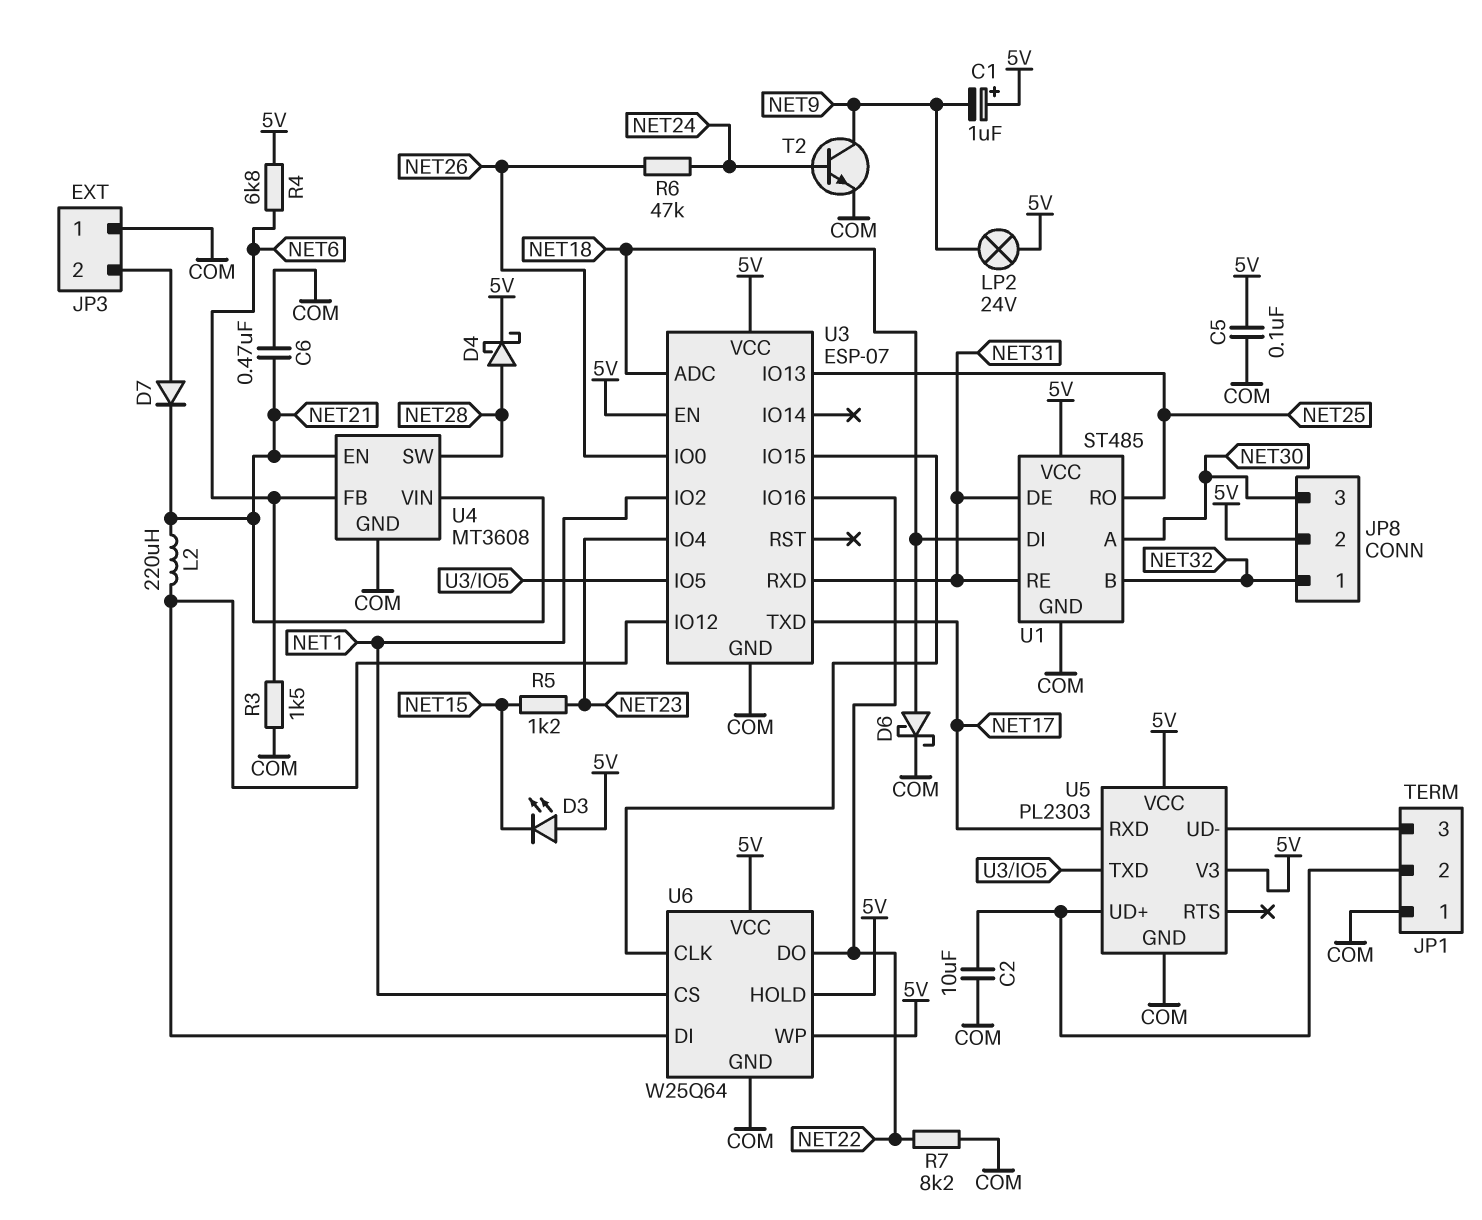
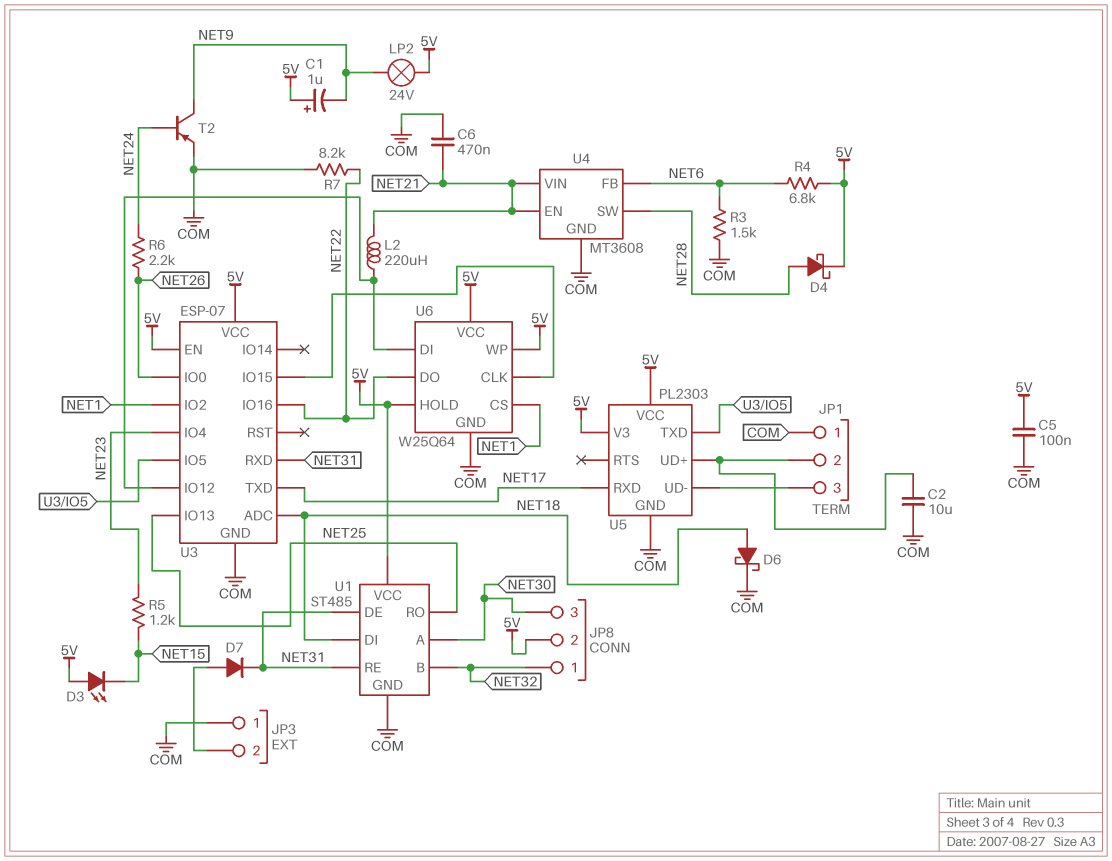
D7: diode (A JP3/2, K NET21) -> diode (A JP3/2, K NET31)
R6: 47k (NET24, NET26) -> 2.2k (NET24, NET26)
T2: NPN (B NET24, C NET9, E COM) -> PNP (B NET24, C NET9, E COM)

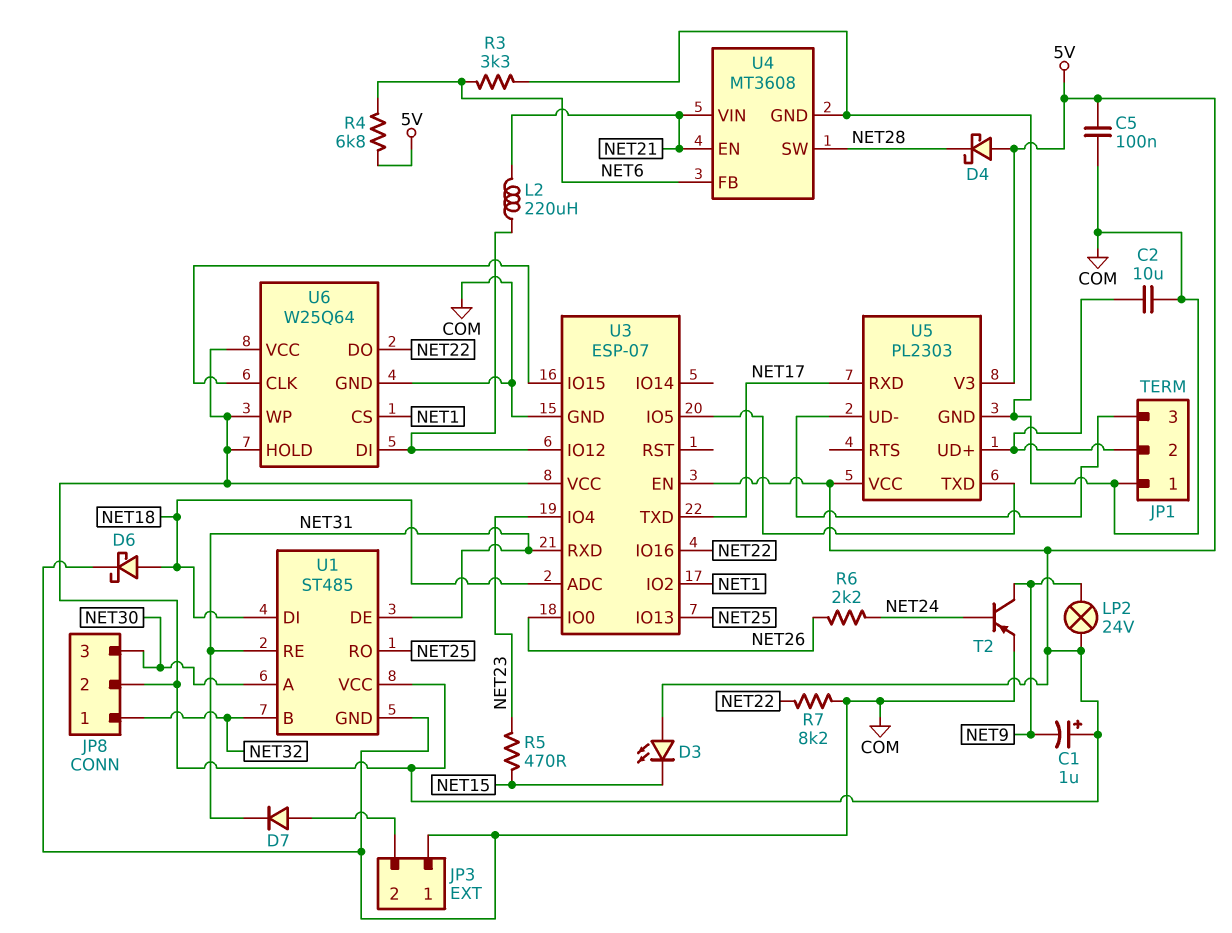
C6: 470nF (COM, NET21) -> none
D4: schottky (A NET28, K 5V) -> schottky (A 5V, K NET28)
R3: 1.5k (COM, NET6) -> 3.3k (COM, NET6)
R5: 1.2k (NET15, NET23) -> 470 (NET15, NET23)

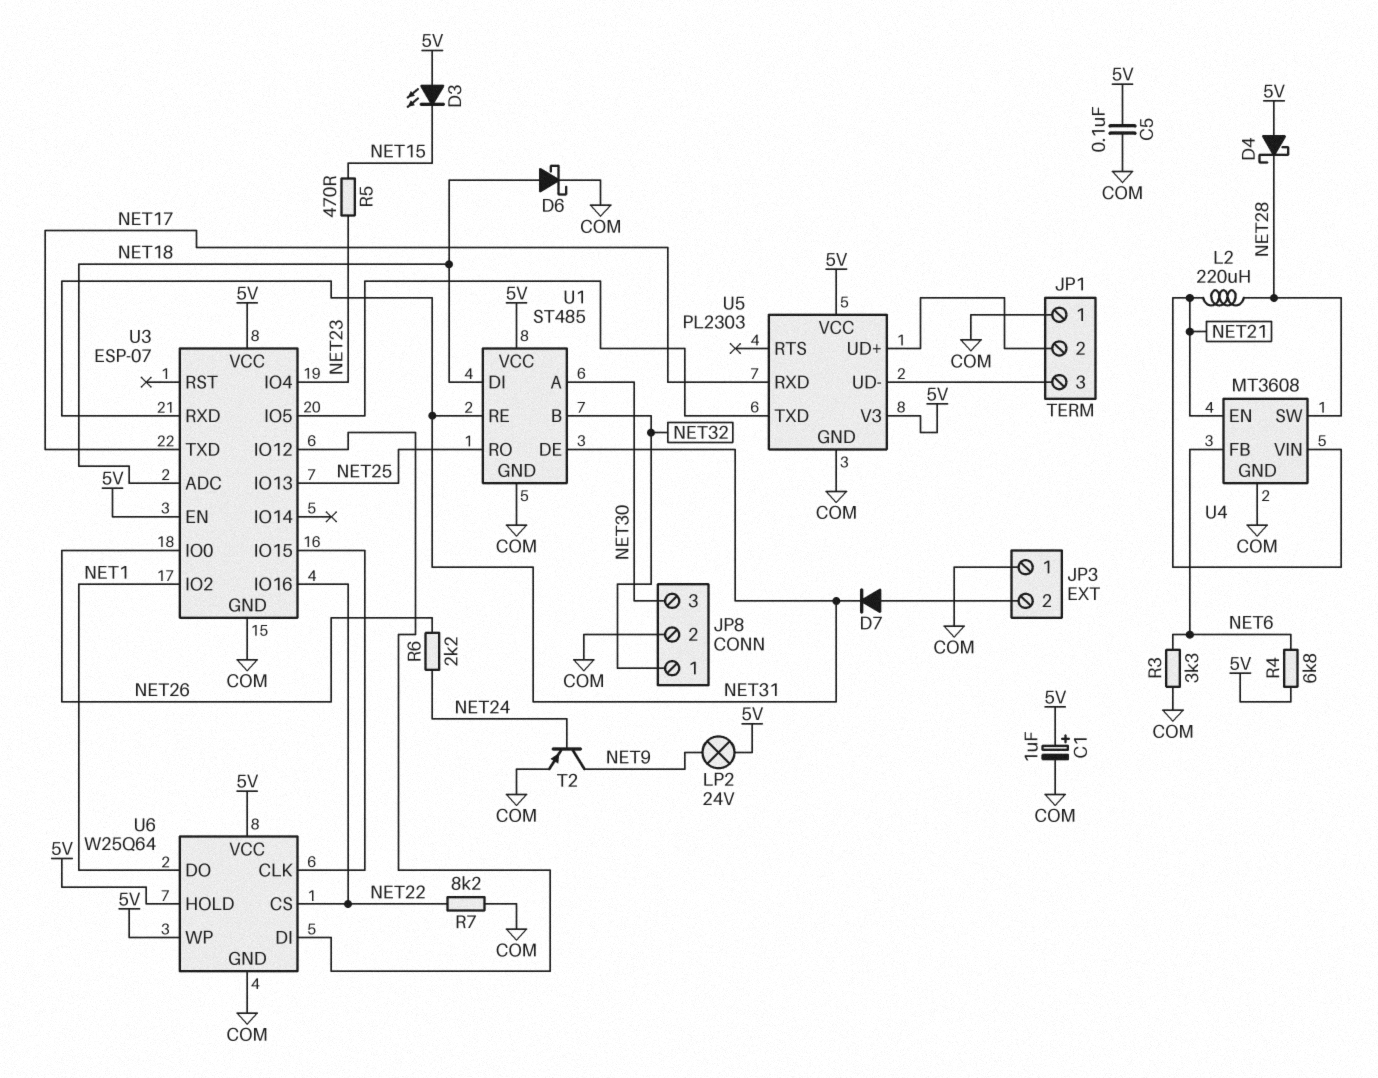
C1: 1uF (plus 5V, minus NET9) -> 1uF (plus 5V, minus COM)
C2: 10uF (COM, JP1/2) -> none
JP8 pin 2: 5V -> COM
L2: 220uH (NET21, U3/IO12) -> 220uH (NET21, NET28)
U6 pin CS: NET1 -> NET22
U6 pin DO: NET22 -> NET1

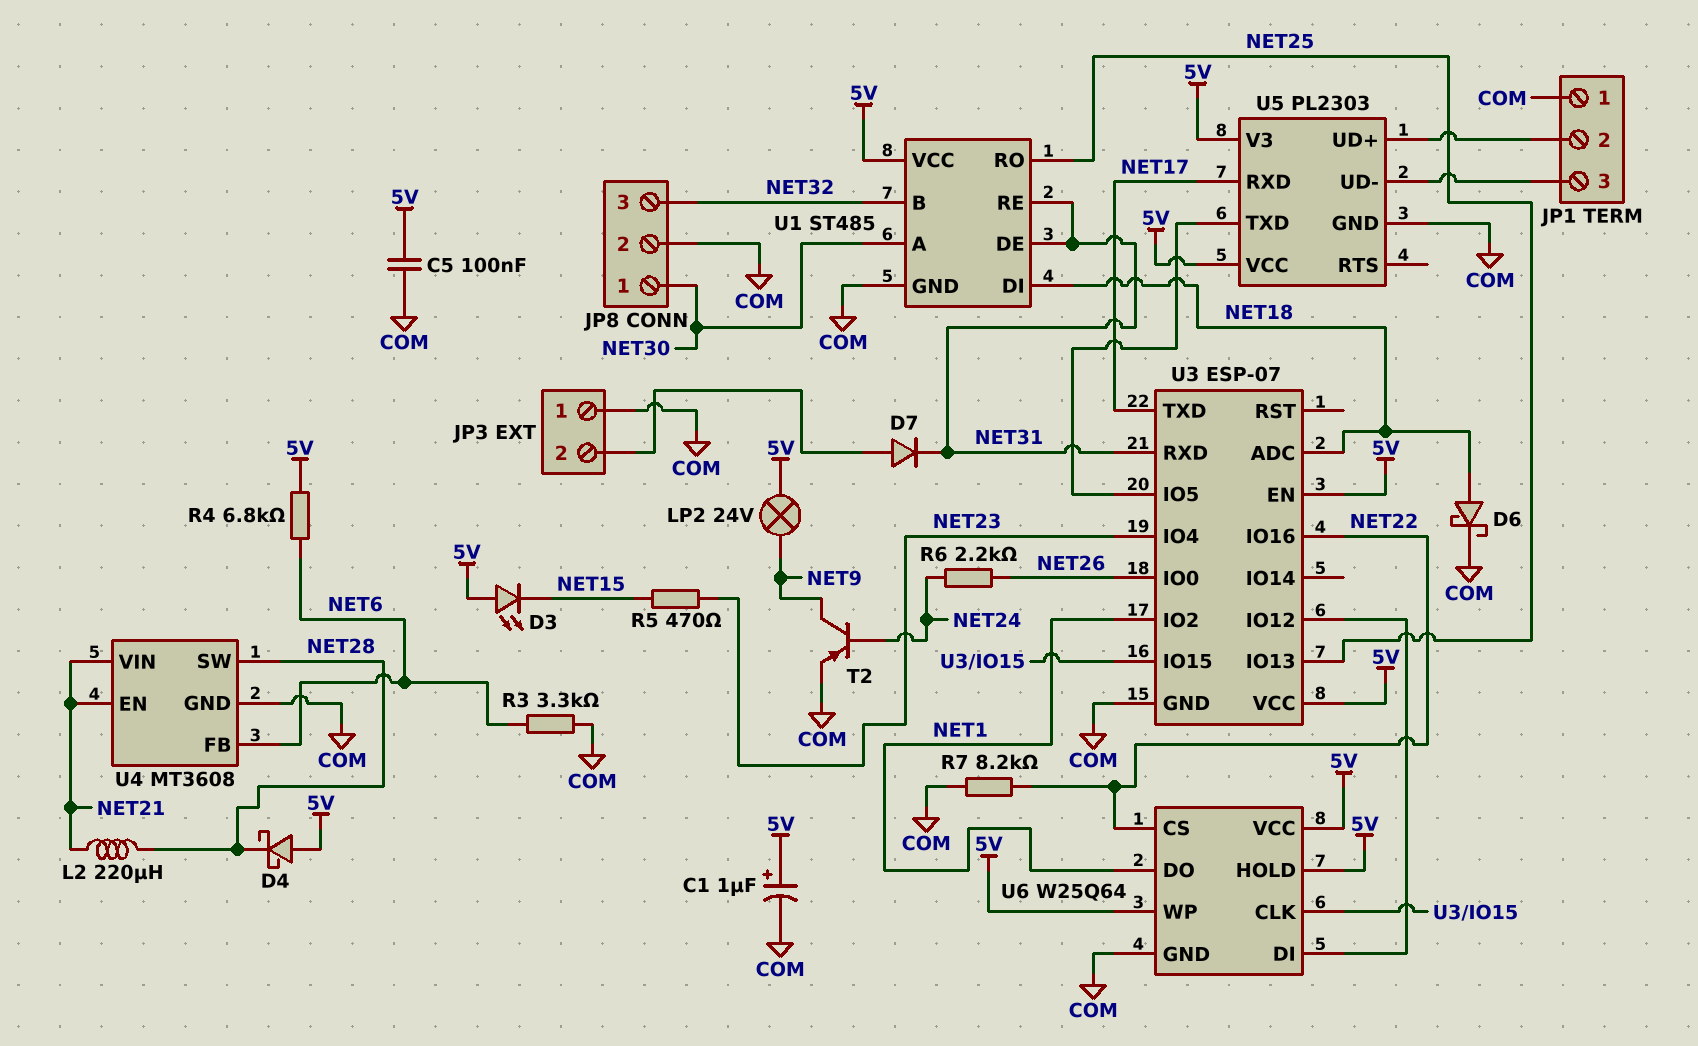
JP8 pin 1: NET32 -> NET30
JP8 pin 3: NET30 -> NET32

